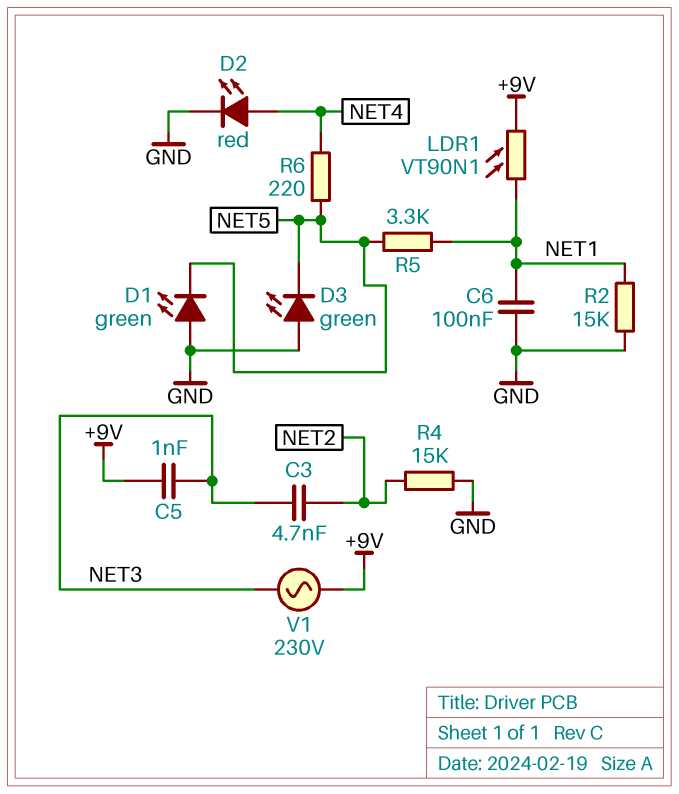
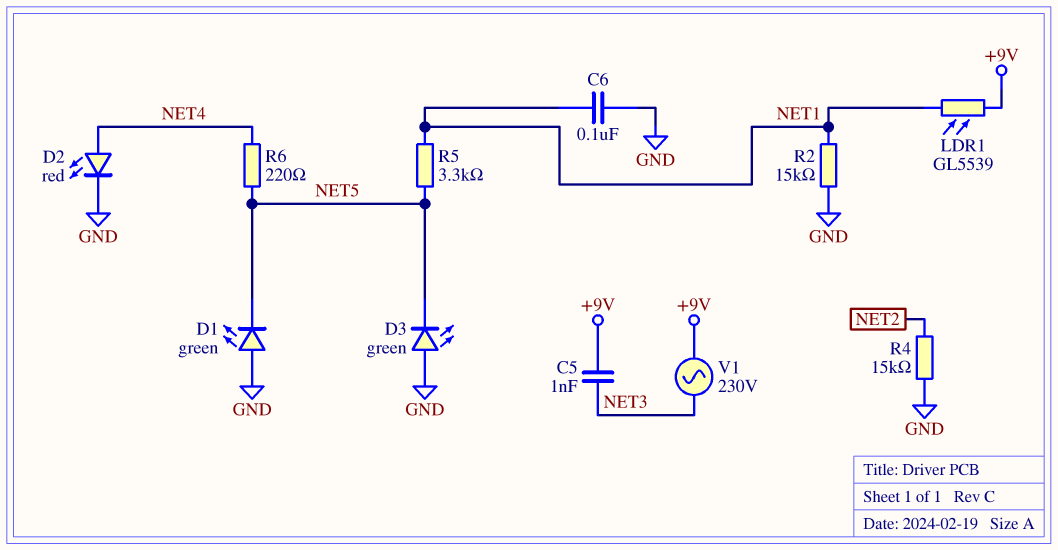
C3: 4.7nF (NET2, NET3) -> none
LDR1: VT90N1 (+9V, NET1) -> GL5539 (+9V, NET1)

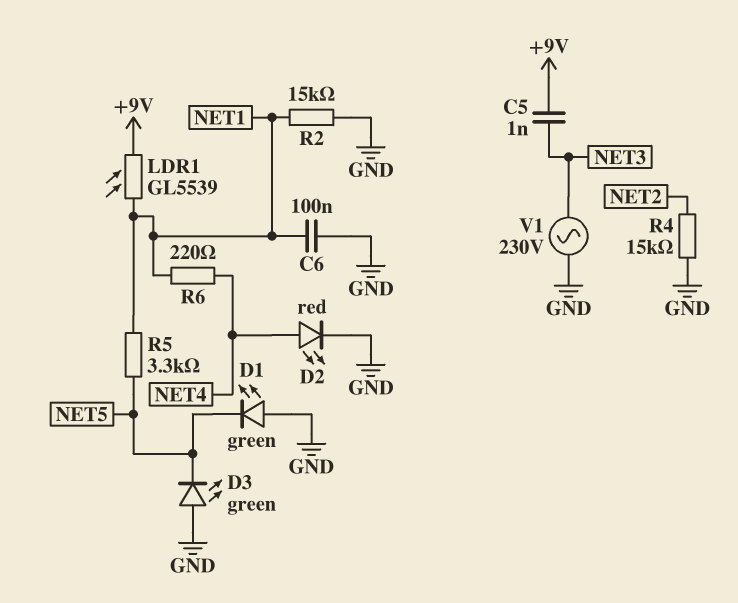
R6: 220 (NET4, NET5) -> 220 (NET1, NET4)
V1: AC 230V (+9V, NET3) -> AC 230V (GND, NET3)

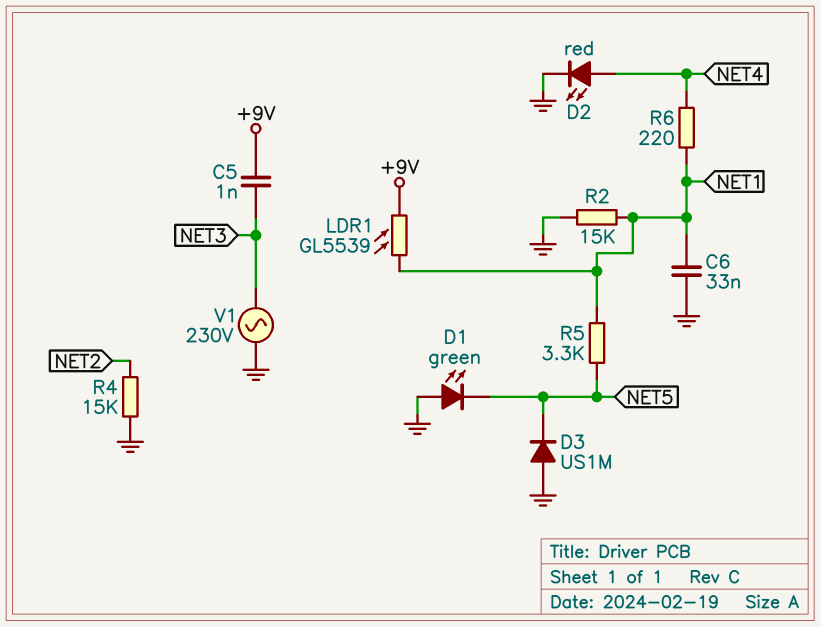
C6: 100nF (GND, NET1) -> 33nF (GND, NET1)
D3: LED green (A GND, K NET5) -> diode US1M (A GND, K NET5)

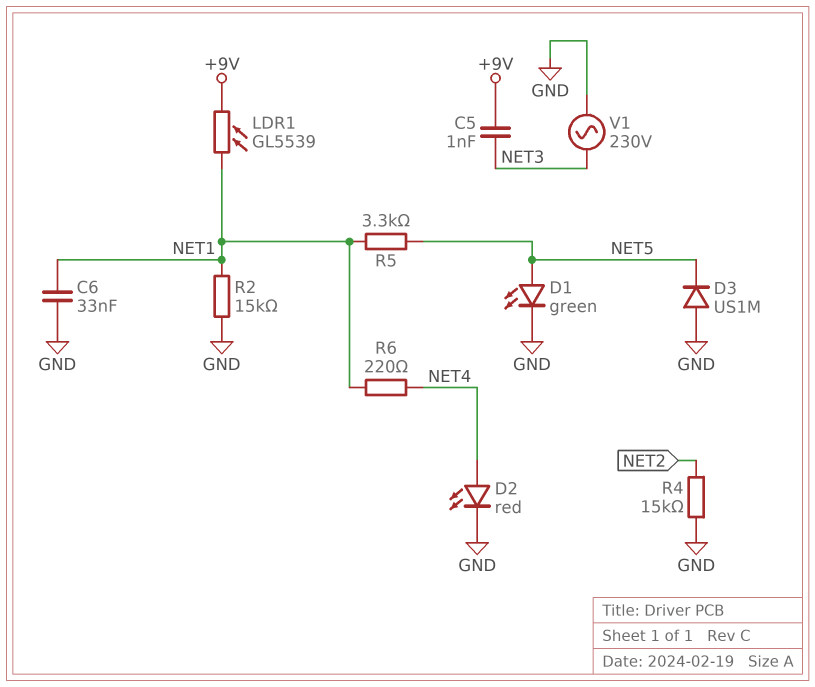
D1: LED green (A GND, K NET5) -> LED green (A NET5, K GND)

